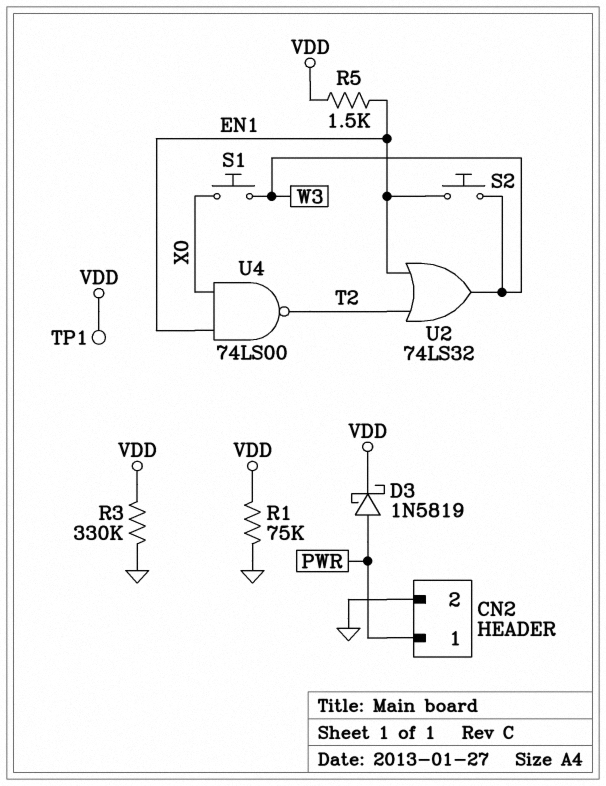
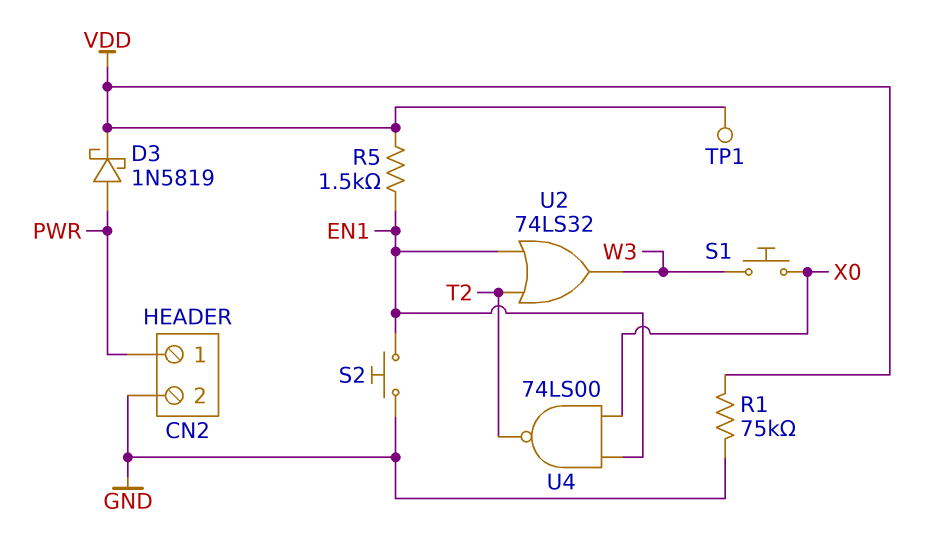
R3: 330k (GND, VDD) -> none
S2: button (EN1, W3) -> button (EN1, GND)

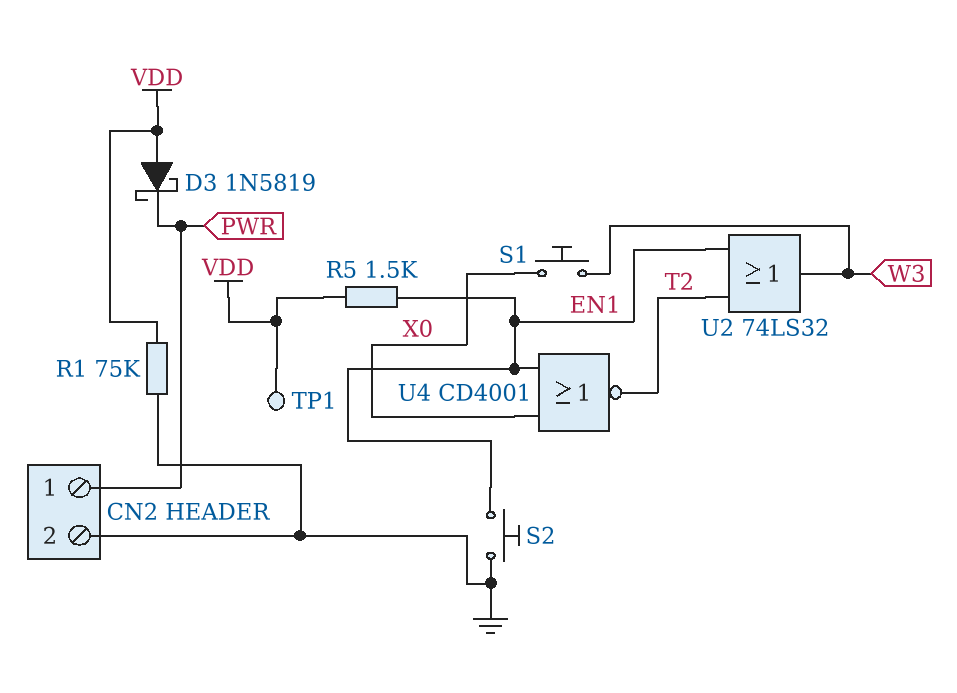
D3: schottky 1N5819 (A PWR, K VDD) -> schottky 1N5819 (A VDD, K PWR)
U4: NAND 74LS00 (in EN1, in X0, out T2) -> NOR CD4001 (in EN1, in X0, out T2)

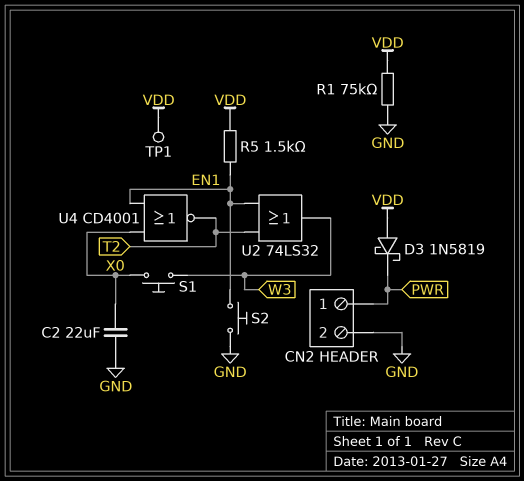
C2: none -> 22uF (GND, X0)

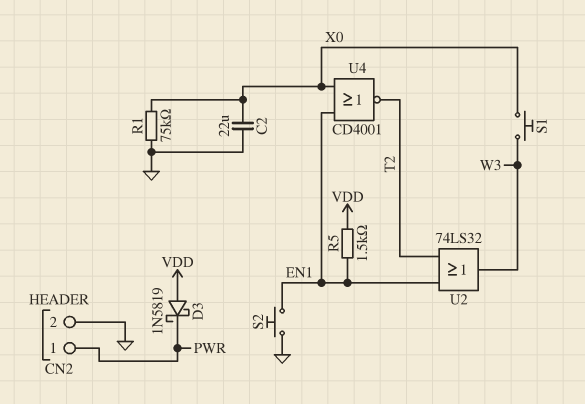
R1: 75k (GND, VDD) -> 75k (GND, X0)
TP1: test point (VDD) -> none

